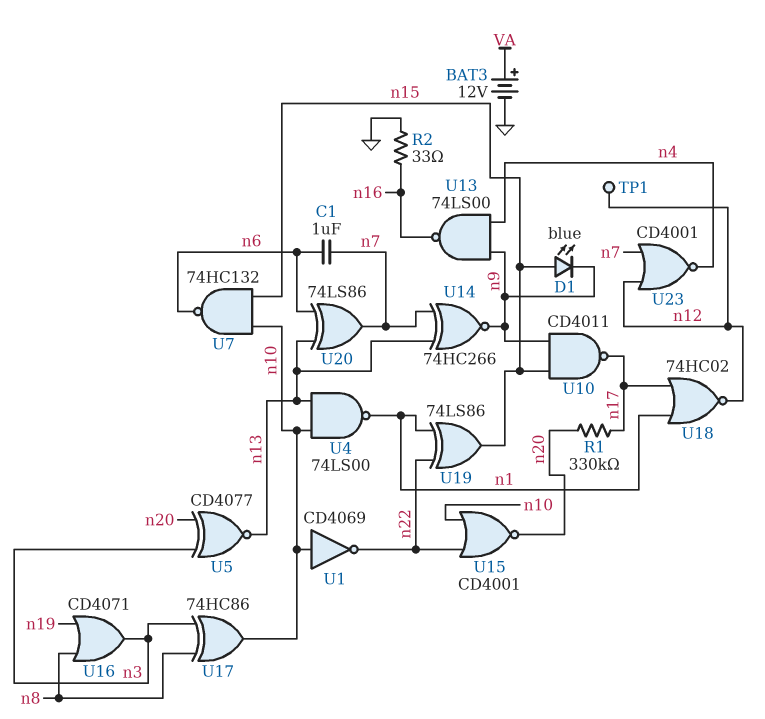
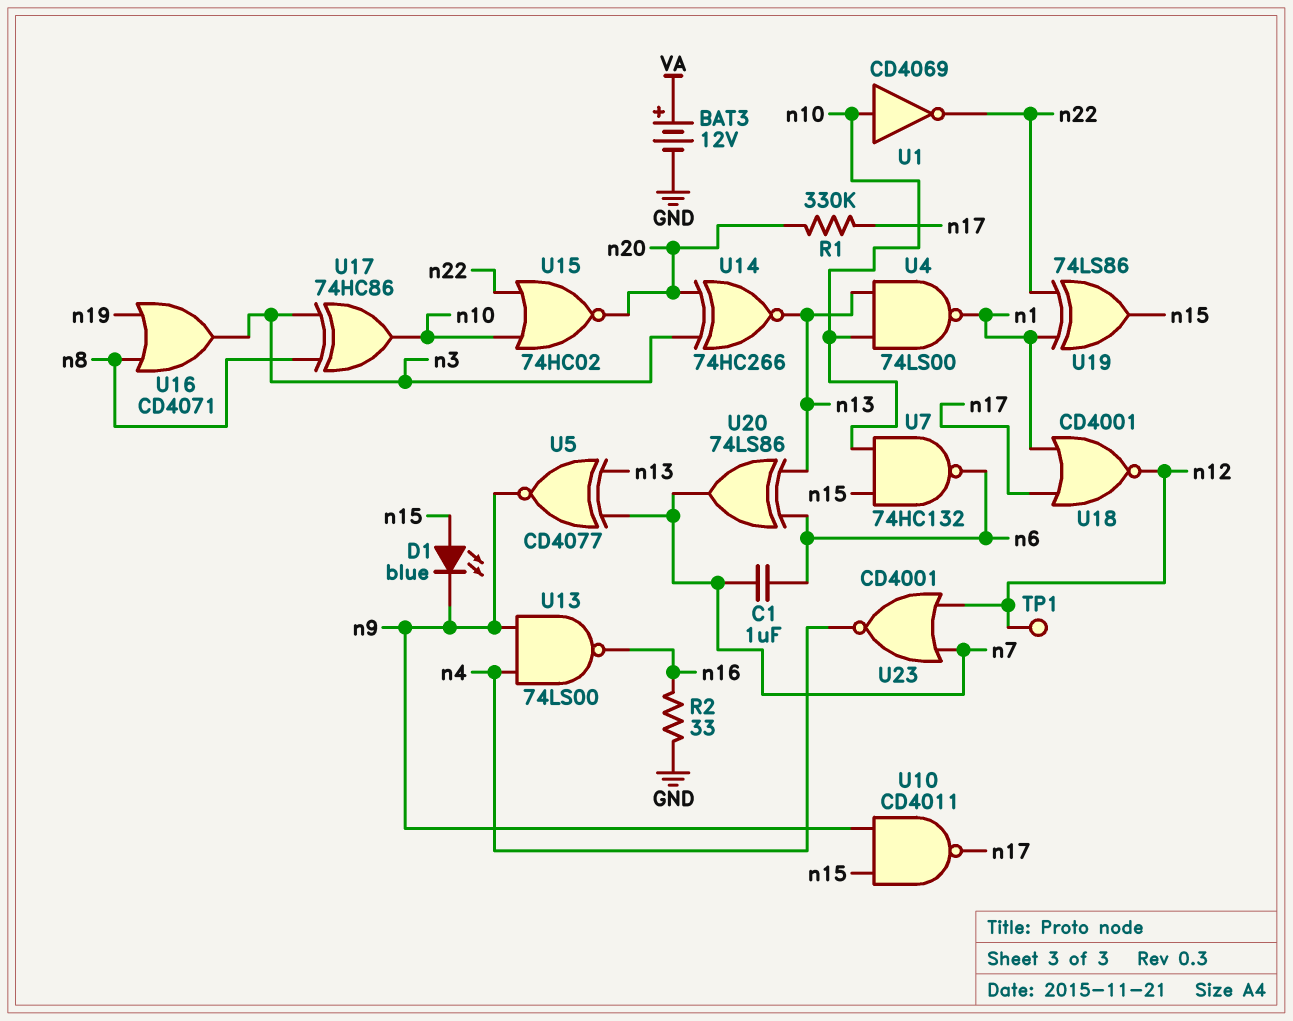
U5: XNOR CD4077 (in n3, in n20, out n13) -> XNOR CD4077 (in n7, in n13, out n9)
U14: XNOR 74HC266 (in n7, in n13, out n9) -> XNOR 74HC266 (in n3, in n20, out n13)
U15: NOR CD4001 (in n10, in n22, out n20) -> NOR 74HC02 (in n10, in n22, out n20)
U18: NOR 74HC02 (in n1, in n17, out n12) -> NOR CD4001 (in n1, in n17, out n12)

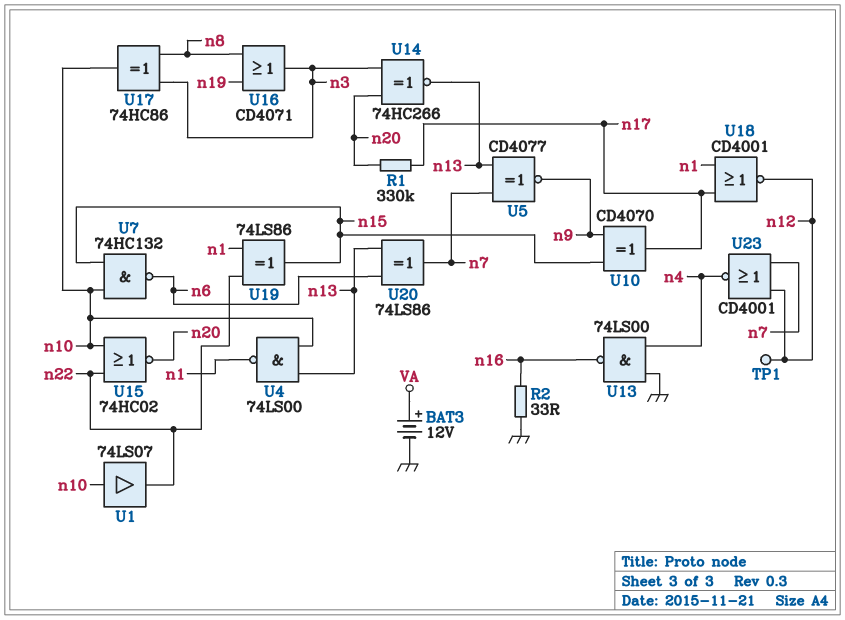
C1: 1uF (n6, n7) -> none
D1: LED blue (A n15, K n9) -> none
U1: NOT CD4069 (in n10, out n22) -> buffer 74LS07 (in n10, out n22)
U10: NAND CD4011 (in n9, in n15, out n17) -> XOR CD4070 (in n9, in n15, out n17)
U13: NAND 74LS00 (in n4, in n9, out n16) -> NAND 74LS00 (in GND, in n4, out n16)

